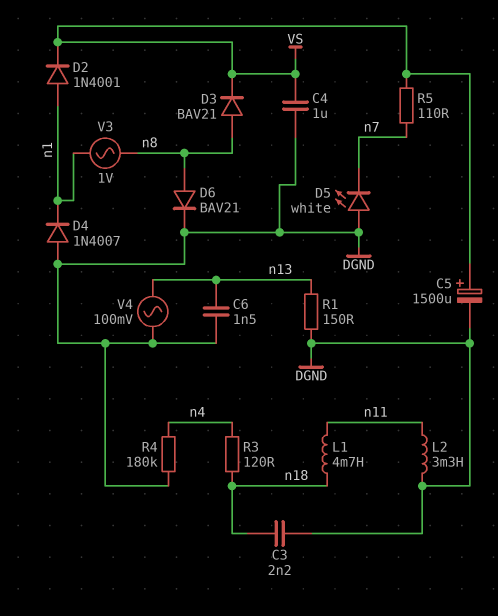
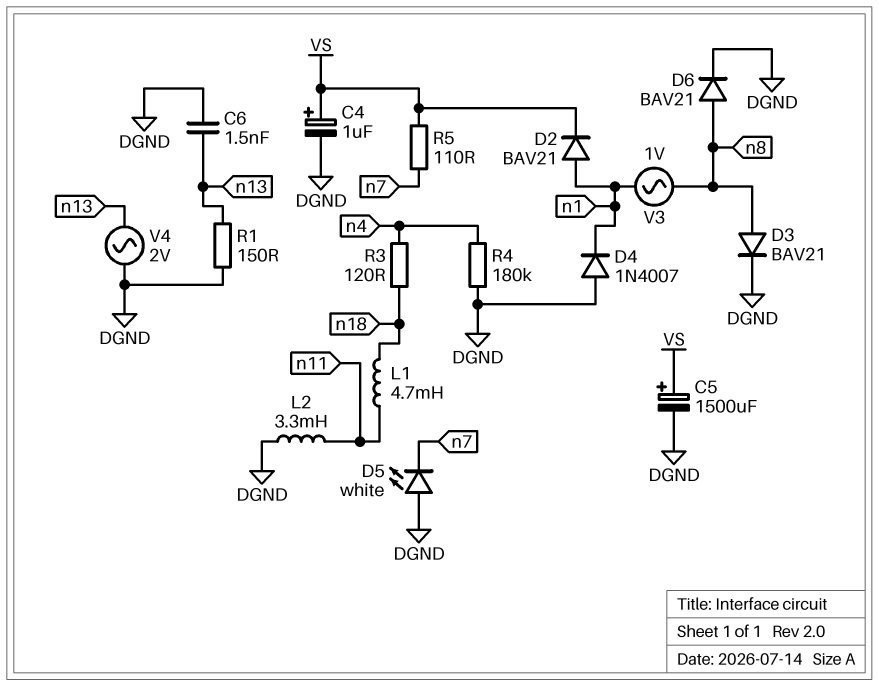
C3: 2.2nF (DGND, n18) -> none
C4: 1uF (DGND, VS) -> 1uF (plus VS, minus DGND)
D2: diode 1N4001 (A n1, K VS) -> diode BAV21 (A n1, K VS)
D3: diode BAV21 (A n8, K VS) -> diode BAV21 (A n8, K DGND)
V4: AC 100mV (DGND, n13) -> AC 2V (DGND, n13)

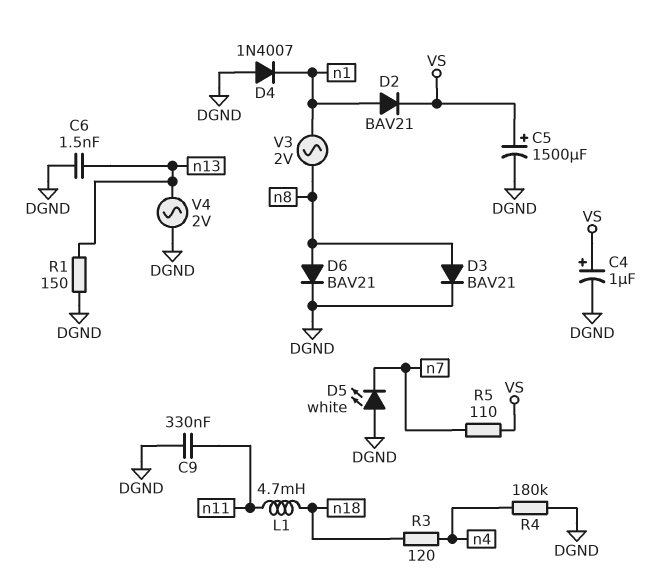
C9: none -> 330nF (DGND, n11)
L2: 3.3mH (DGND, n11) -> none
V3: AC 1V (n1, n8) -> AC 2V (n1, n8)

